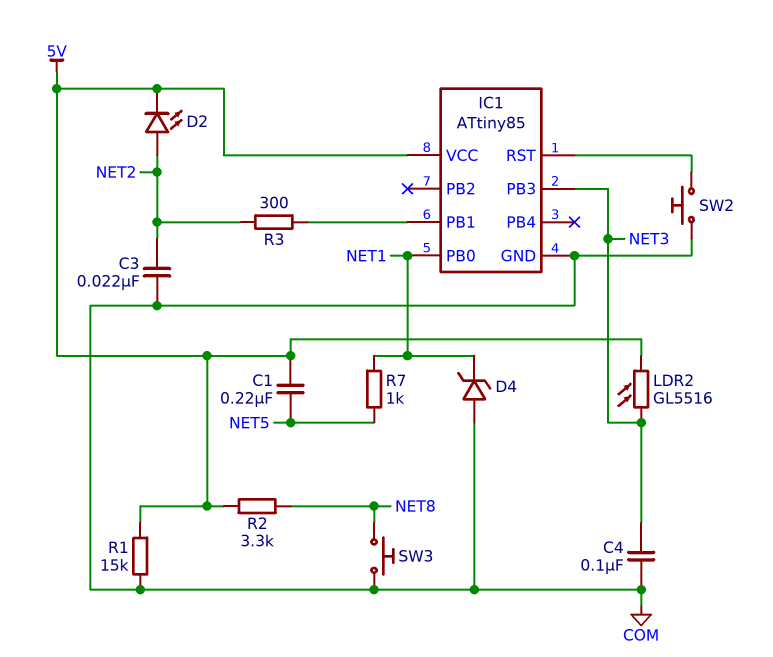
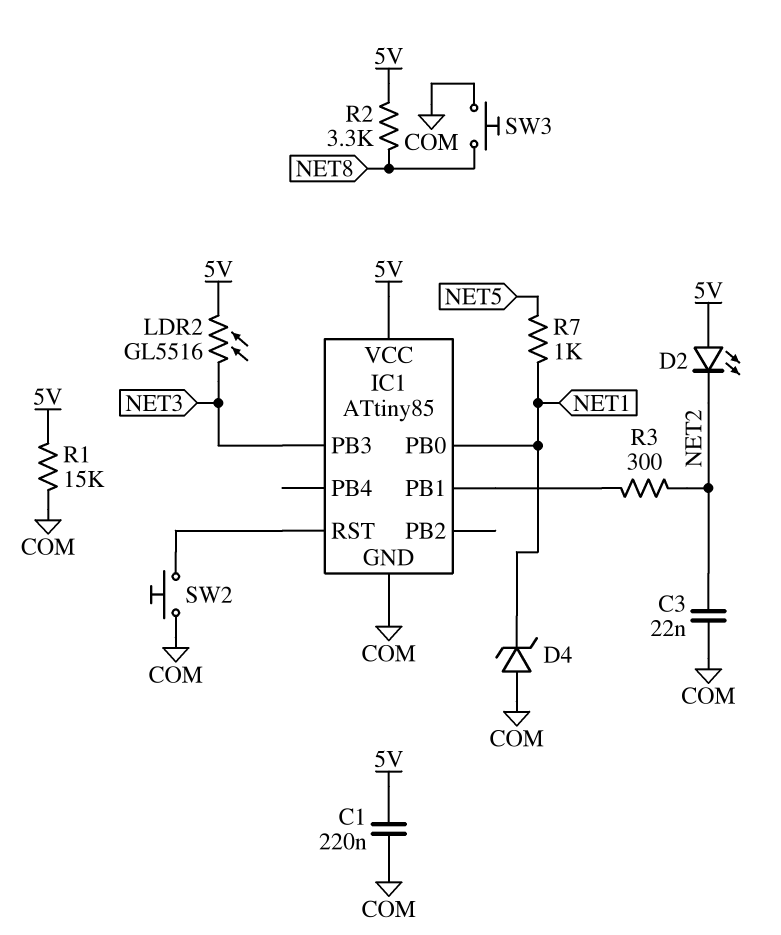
C1: 220nF (5V, NET5) -> 220nF (5V, COM)
C4: 100nF (COM, NET3) -> none
D2: LED (A NET2, K 5V) -> LED (A 5V, K NET2)

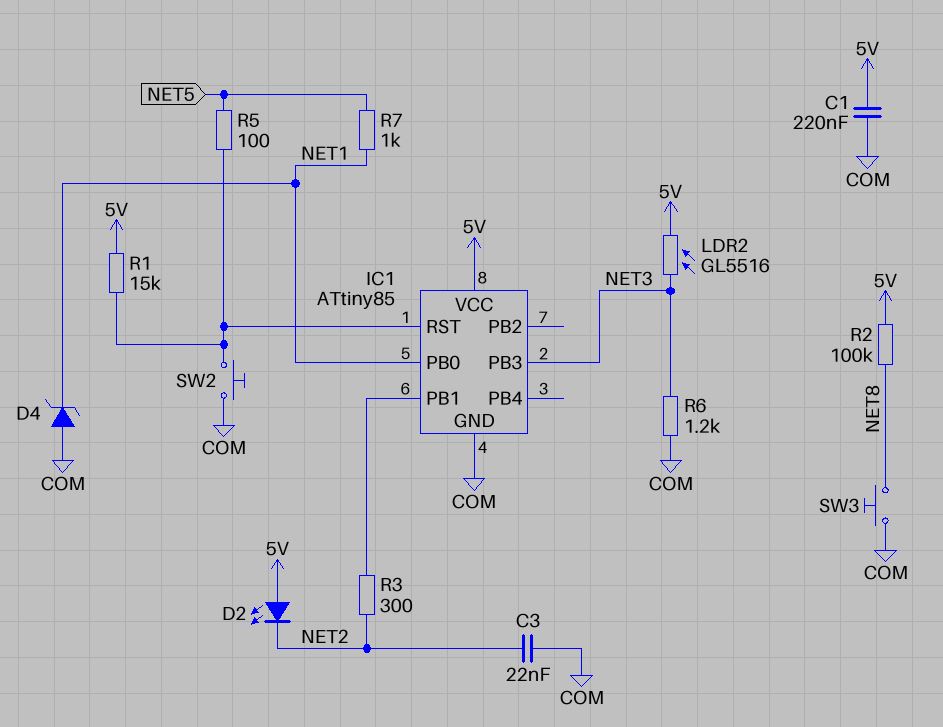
R1: 15k (5V, COM) -> 15k (5V, IC1/RST)
R2: 3.3k (5V, NET8) -> 100k (5V, NET8)
R5: none -> 100 (IC1/RST, NET5)
R6: none -> 1.2k (COM, NET3)

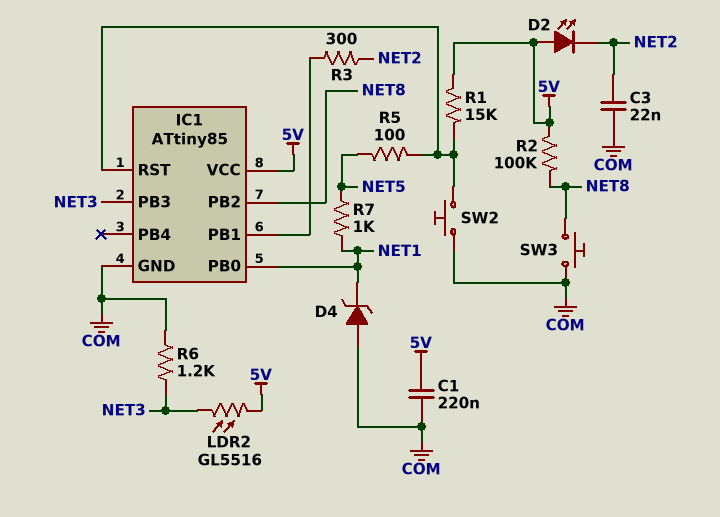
IC1 pin PB2: none -> NET8

